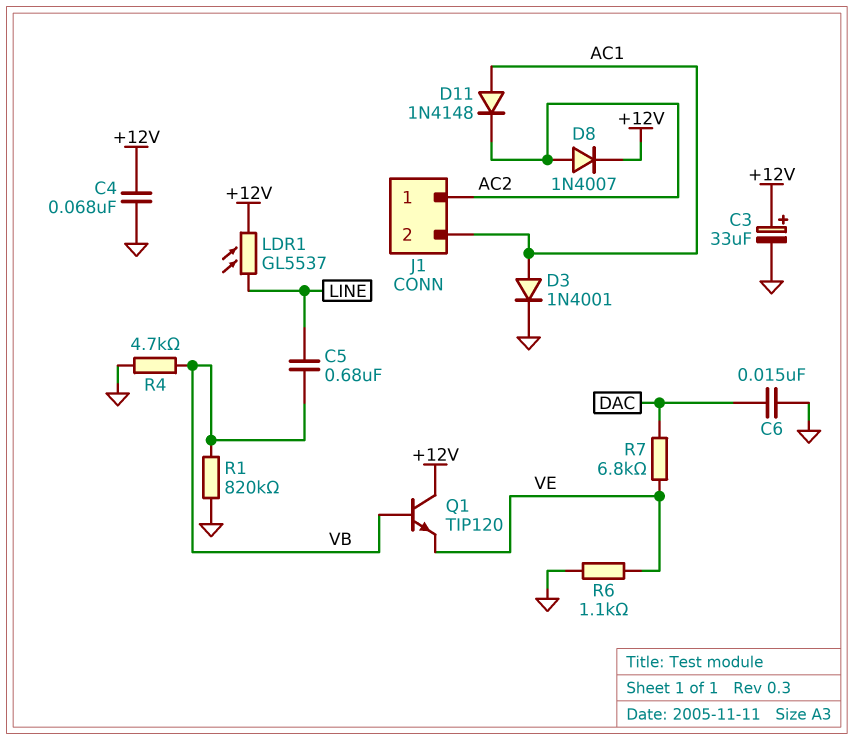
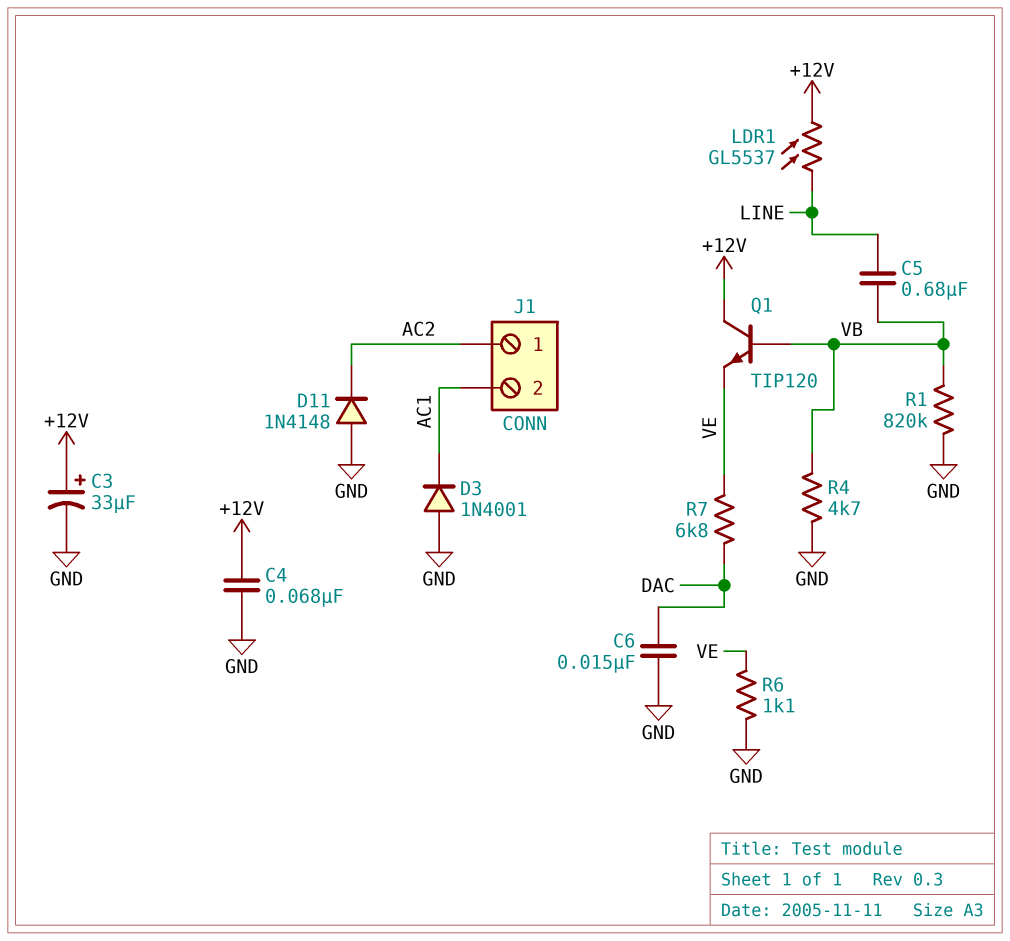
D3: diode 1N4001 (A AC1, K GND) -> diode 1N4001 (A GND, K AC1)
D8: diode 1N4007 (A AC2, K +12V) -> none
D11: diode 1N4148 (A AC1, K AC2) -> diode 1N4148 (A GND, K AC2)

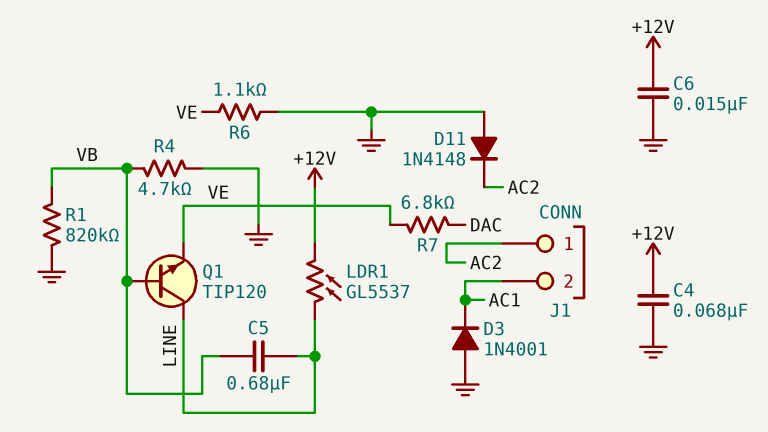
C3: 33uF (plus +12V, minus GND) -> none
C6: 15nF (DAC, GND) -> 15nF (+12V, GND)
Q1: NPN TIP120 (B VB, C +12V, E VE) -> NPN TIP120 (B VB, C LINE, E VE)

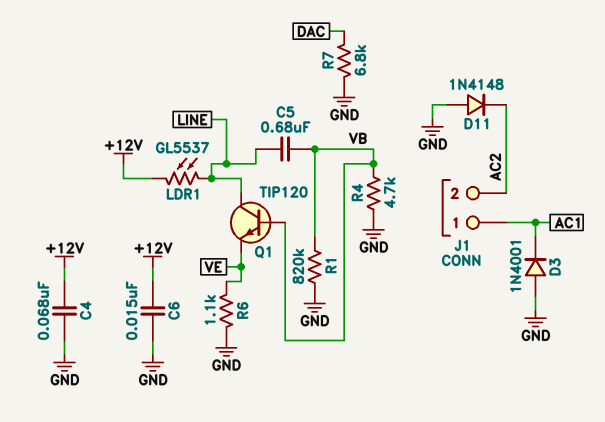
J1 pin 1: AC2 -> AC1
J1 pin 2: AC1 -> AC2
R7: 6.8k (DAC, VE) -> 6.8k (DAC, GND)

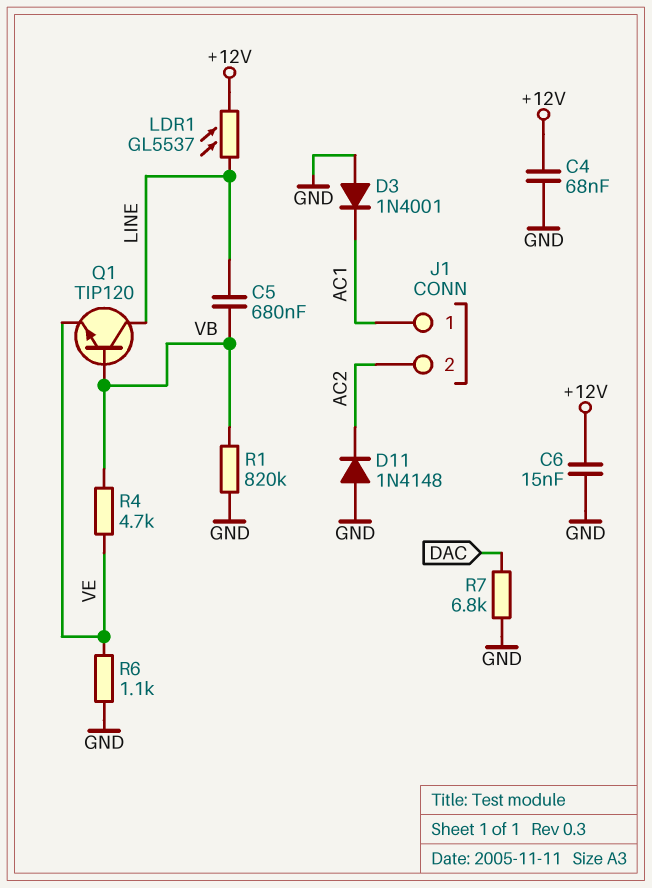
R4: 4.7k (GND, VB) -> 4.7k (VB, VE)

